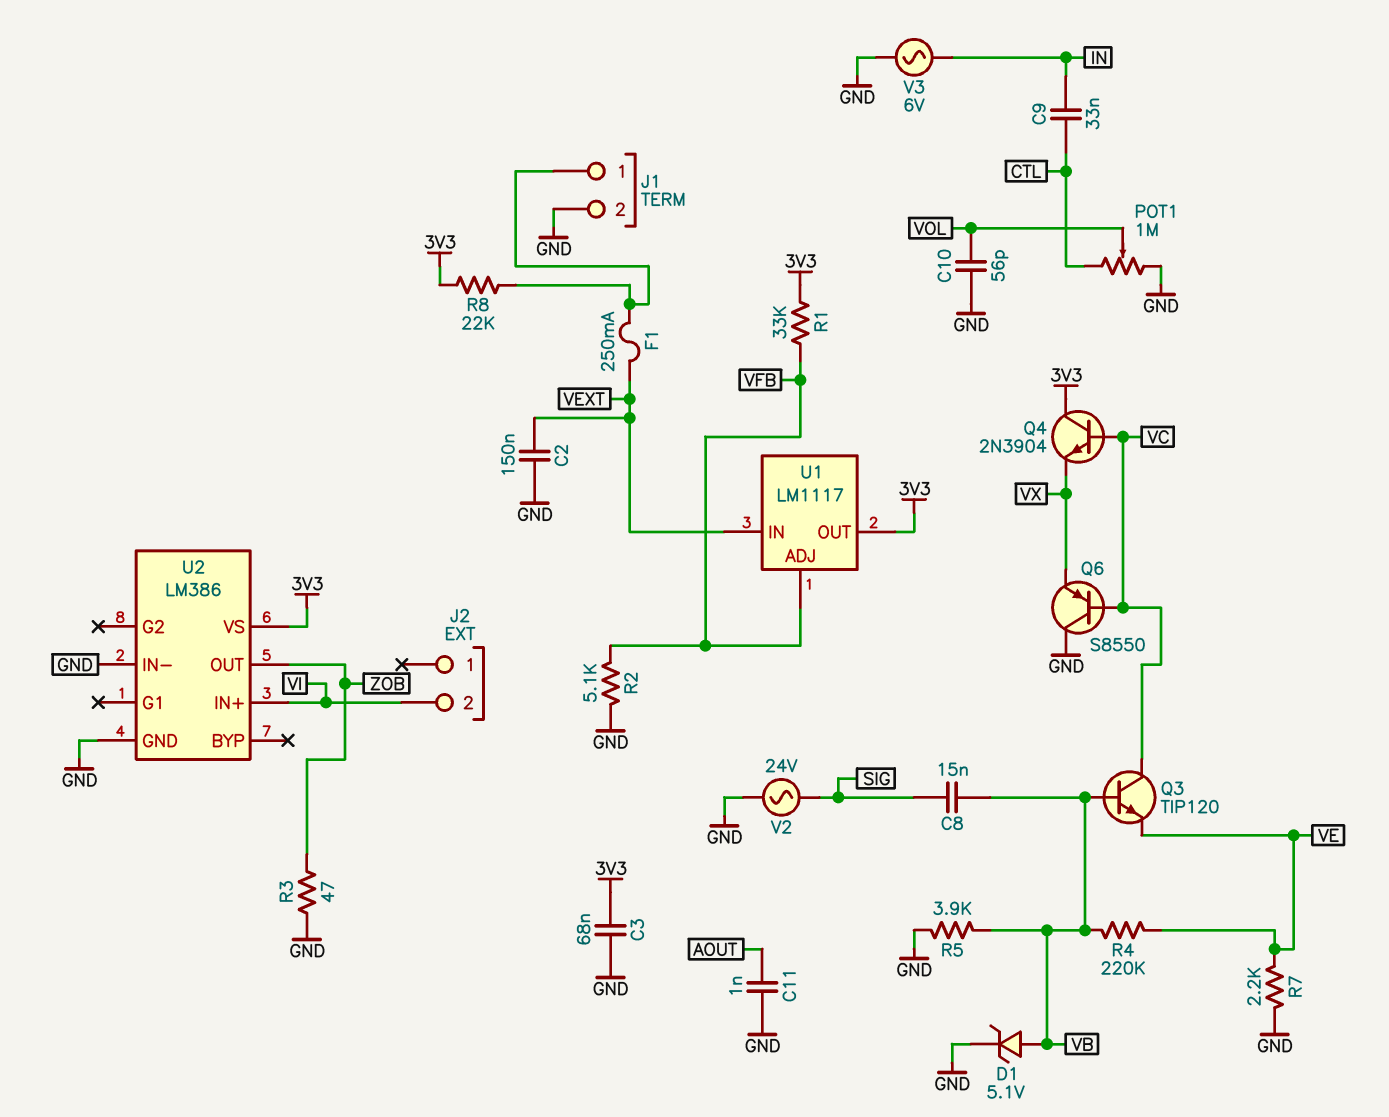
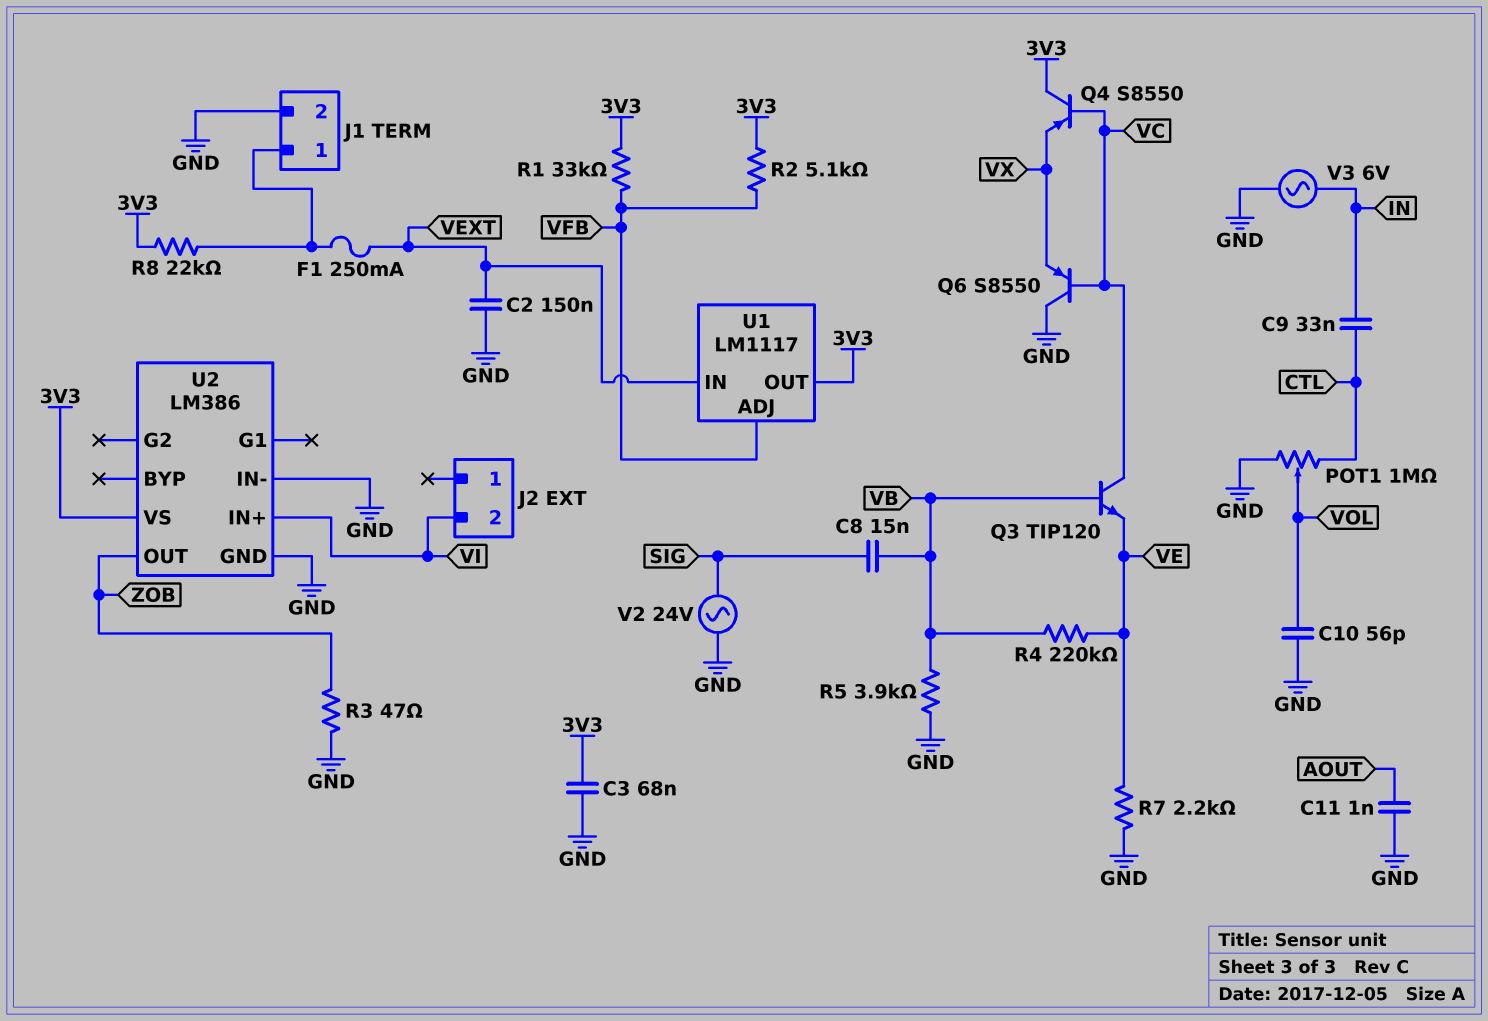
D1: zener 5.1V (A VB, K GND) -> none
Q4: NPN 2N3904 (B VC, C 3V3, E VX) -> PNP S8550 (B VC, C 3V3, E VX)
R2: 5.1k (GND, VFB) -> 5.1k (3V3, VFB)

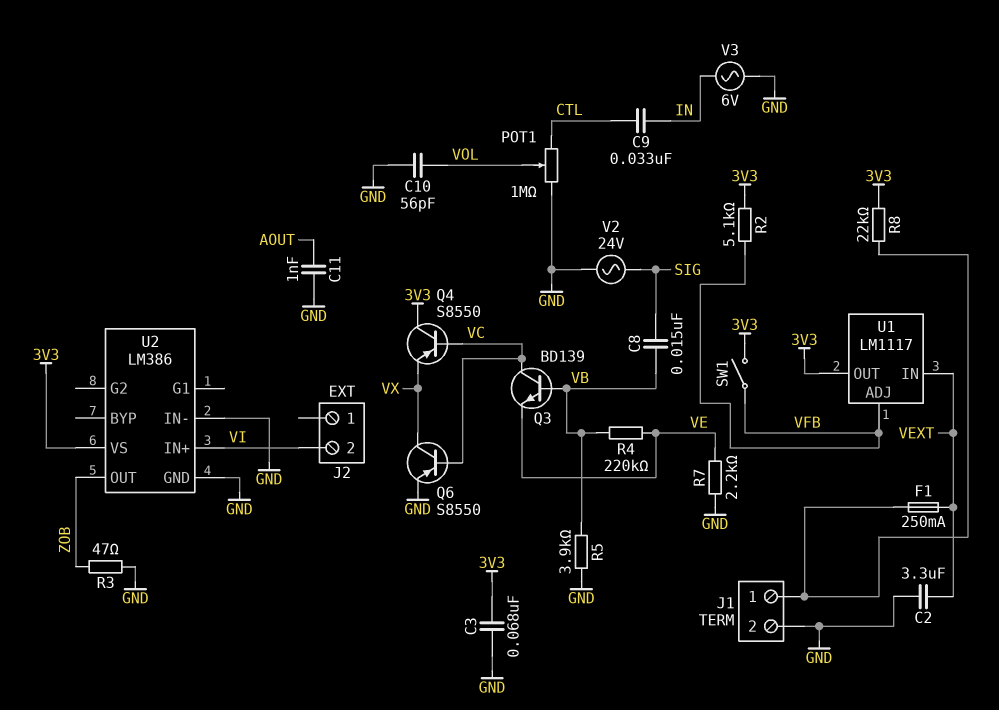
C2: 150nF (GND, VEXT) -> 3.3uF (GND, VEXT)
Q3: NPN TIP120 (B VB, C VC, E VE) -> NPN BD139 (B VB, C VC, E VE)
Q6: PNP S8550 (B VC, C GND, E VX) -> PNP S8550 (B VC, C VX, E GND)
R1: 33k (3V3, VFB) -> none
SW1: none -> switch (3V3, VFB)

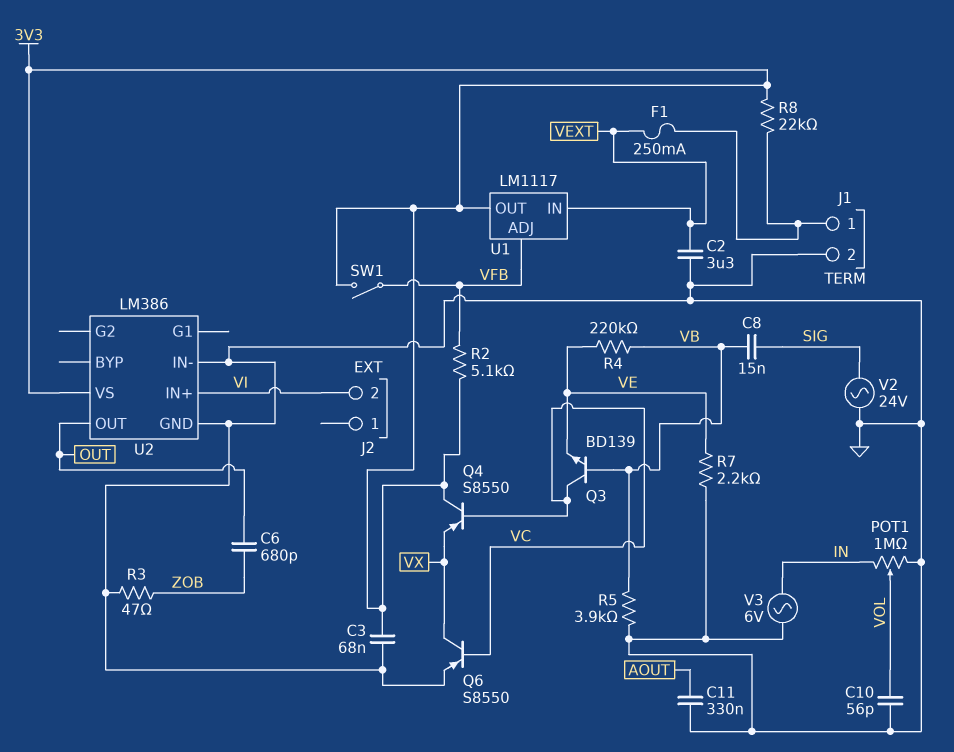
C6: none -> 680pF (OUT, ZOB)
C9: 33nF (CTL, IN) -> none
C11: 1nF (AOUT, GND) -> 330nF (AOUT, GND)
POT1: 1M (CTL, GND, wiper VOL) -> 1M (GND, IN, wiper VOL)
U2 pin OUT: ZOB -> OUT

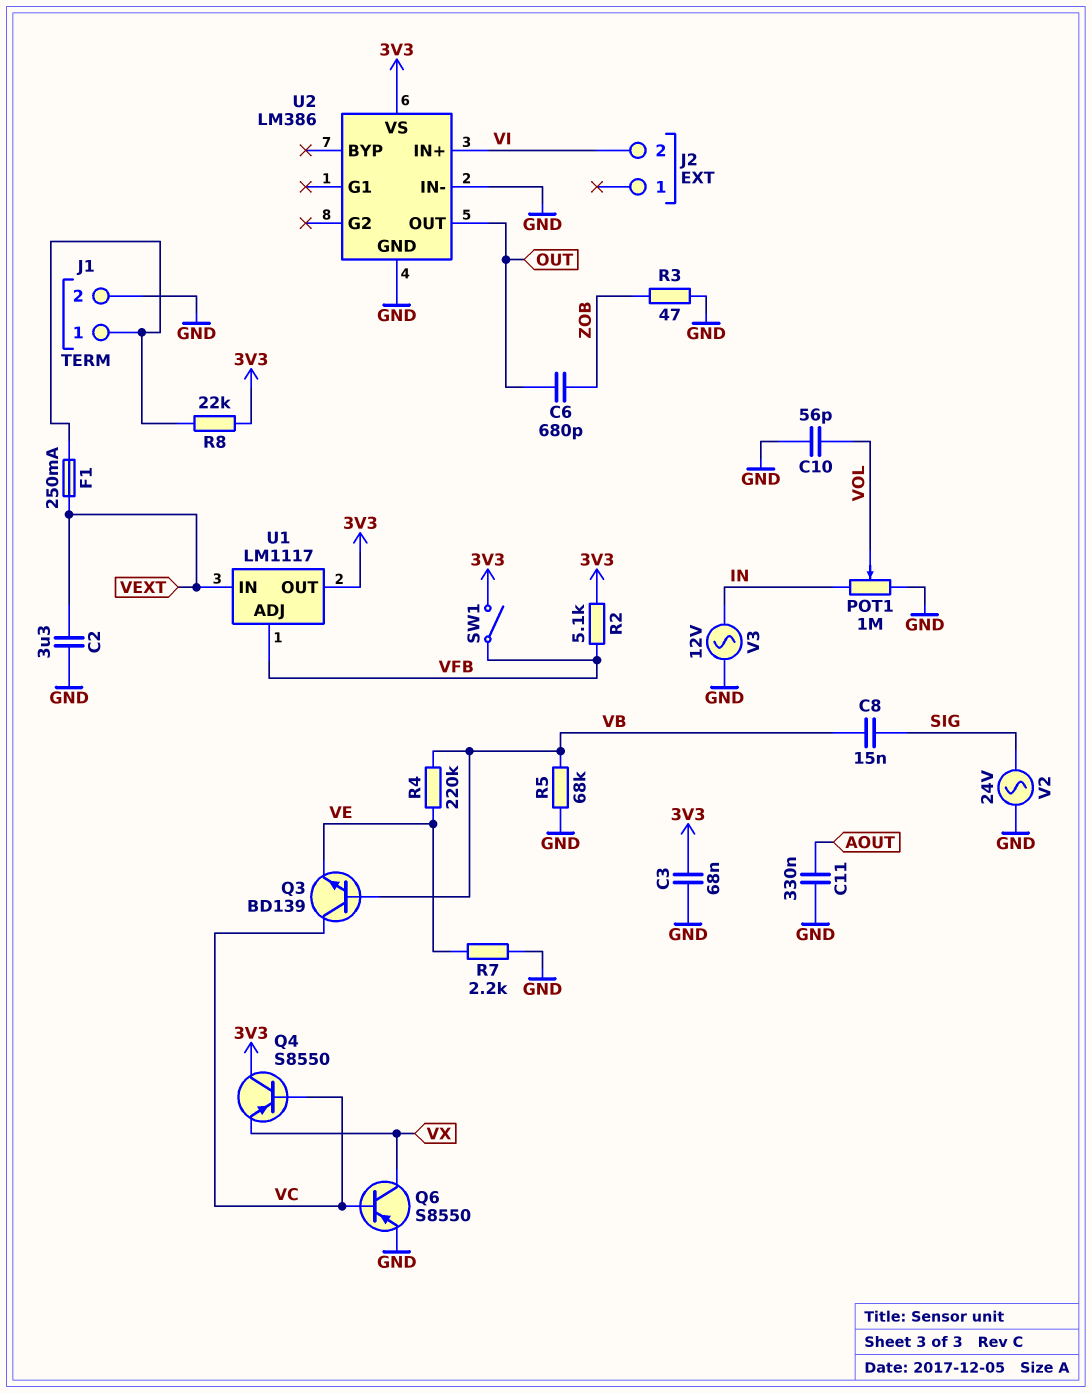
R5: 3.9k (GND, VB) -> 68k (GND, VB)
V3: AC 6V (GND, IN) -> AC 12V (GND, IN)

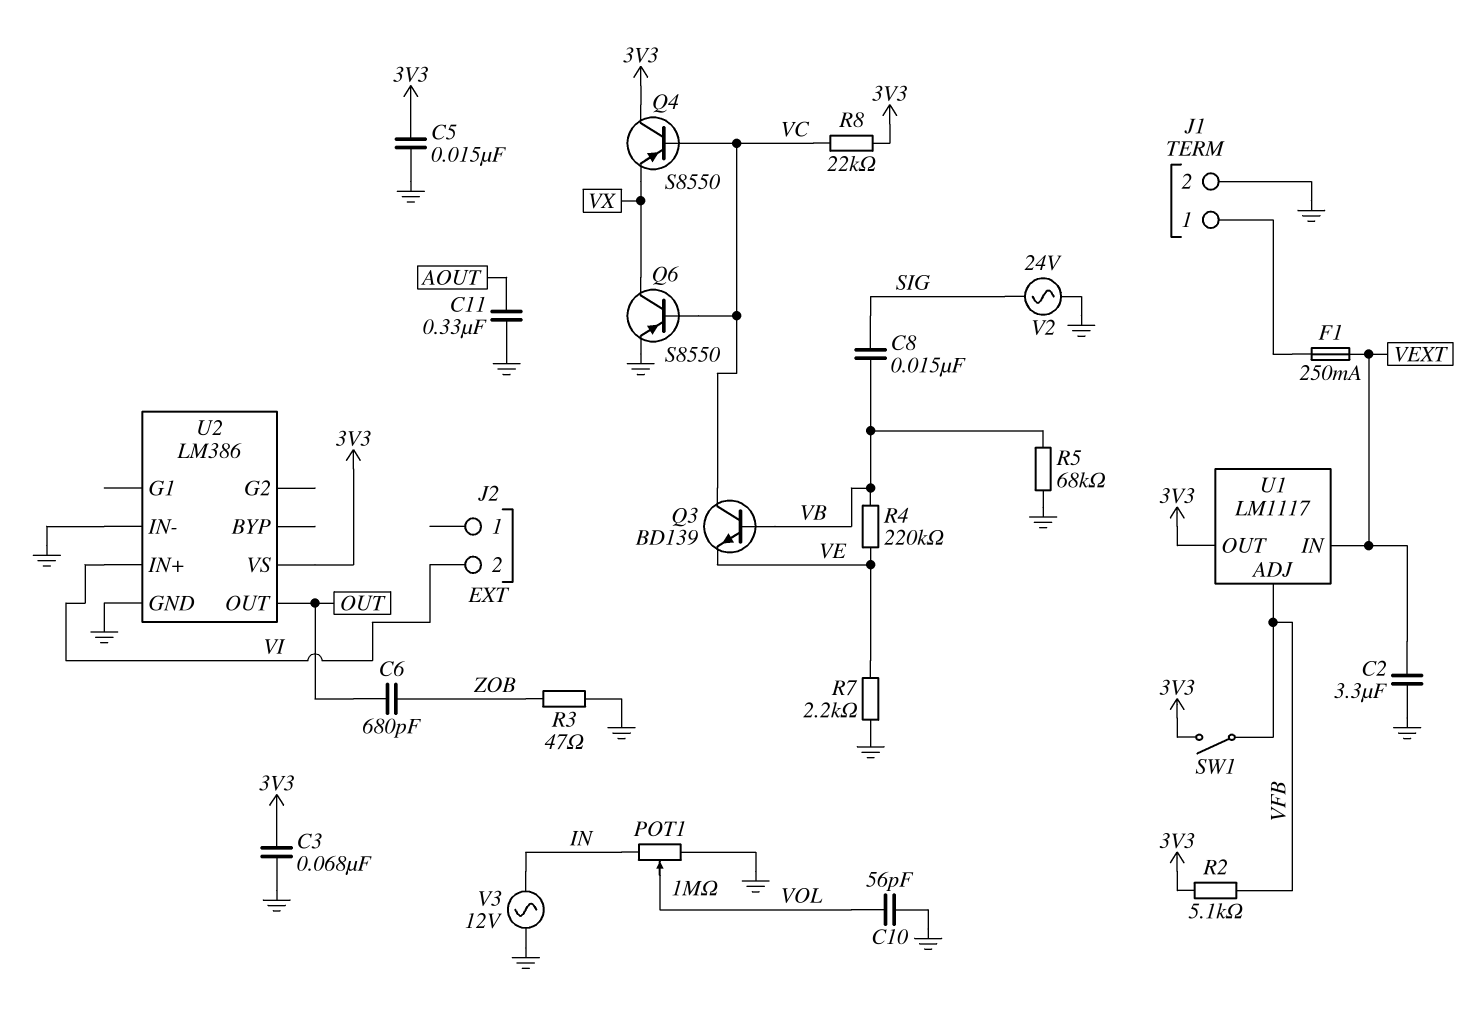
C5: none -> 15nF (3V3, GND)
R8: 22k (3V3, J1/1) -> 22k (3V3, VC)

